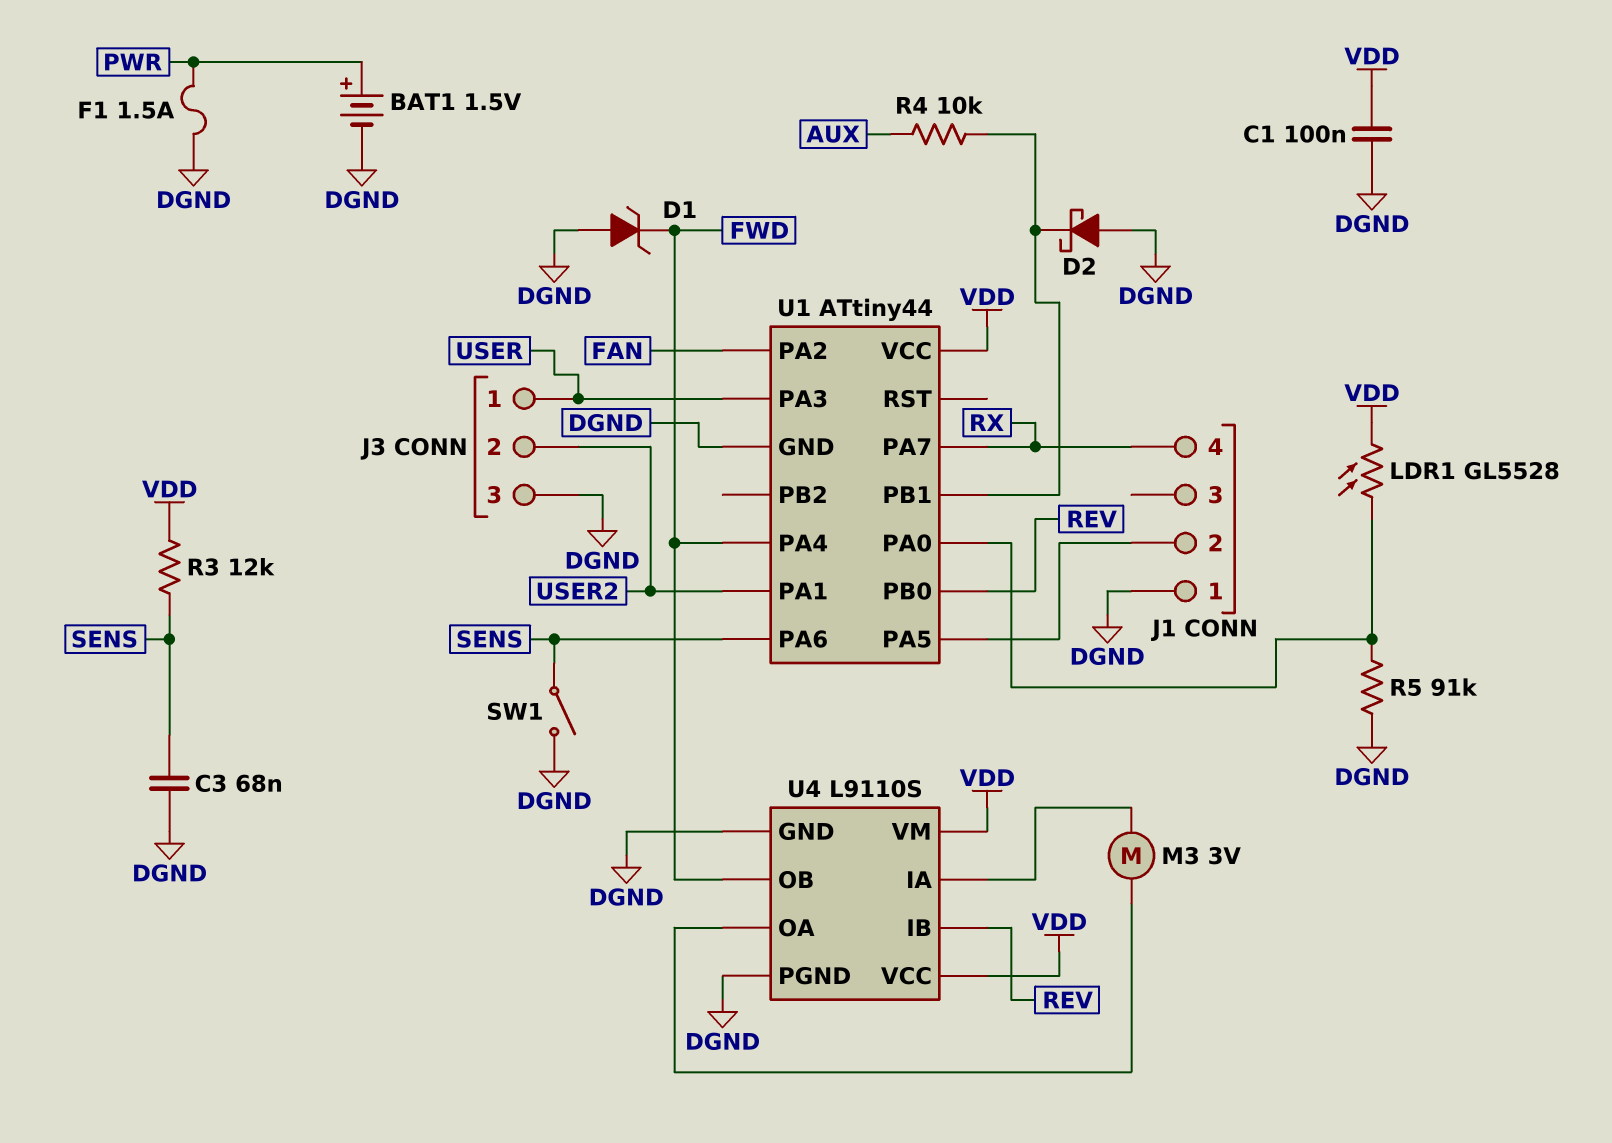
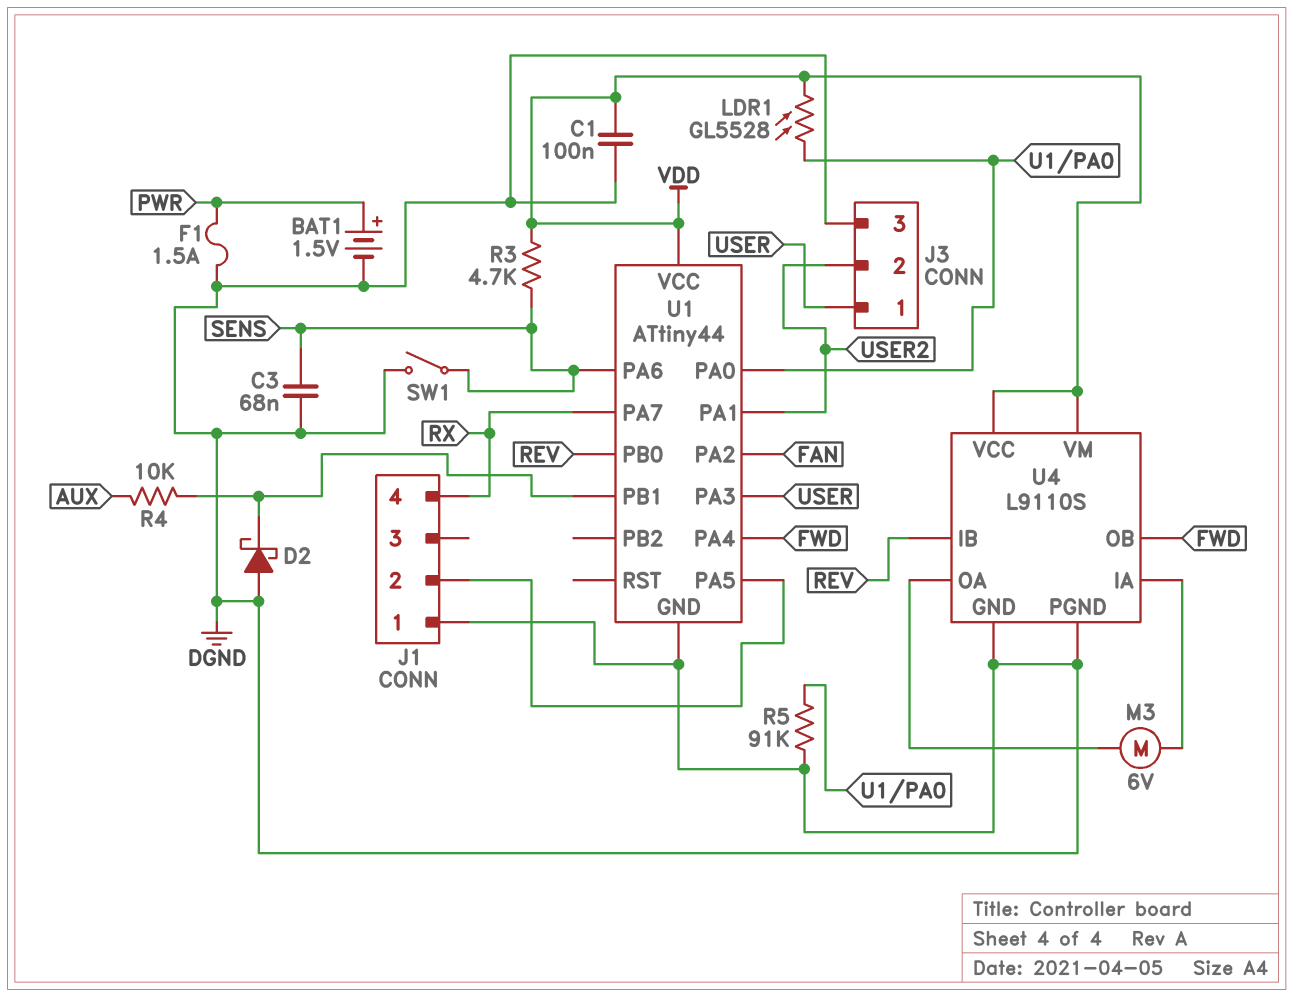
D1: zener (A DGND, K FWD) -> none
M3: motor 3V (U4/IA, U4/OA) -> motor 6V (U4/IA, U4/OA)
R3: 12k (SENS, VDD) -> 4.7k (SENS, VDD)

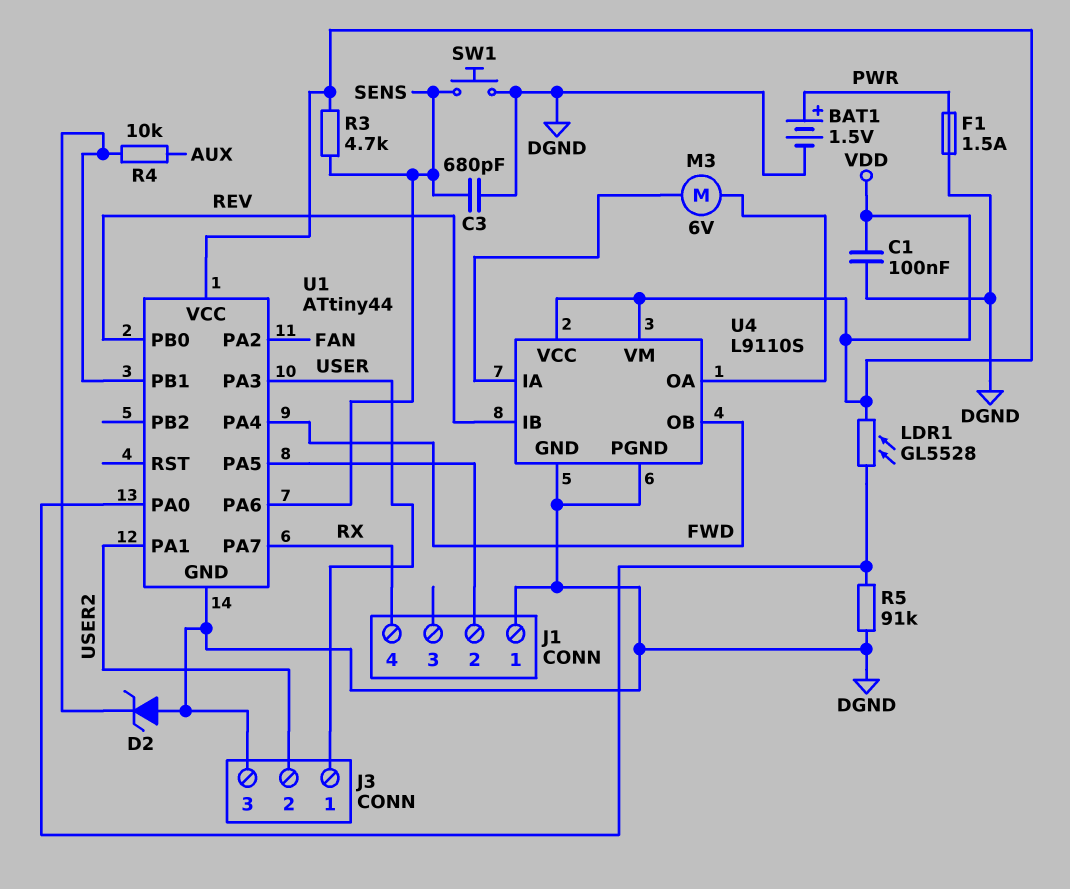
C3: 68nF (DGND, SENS) -> 680pF (DGND, SENS)
D2: schottky (A DGND, K U1/PB1) -> zener (A DGND, K U1/PB1)
SW1: switch (DGND, SENS) -> button (DGND, SENS)

